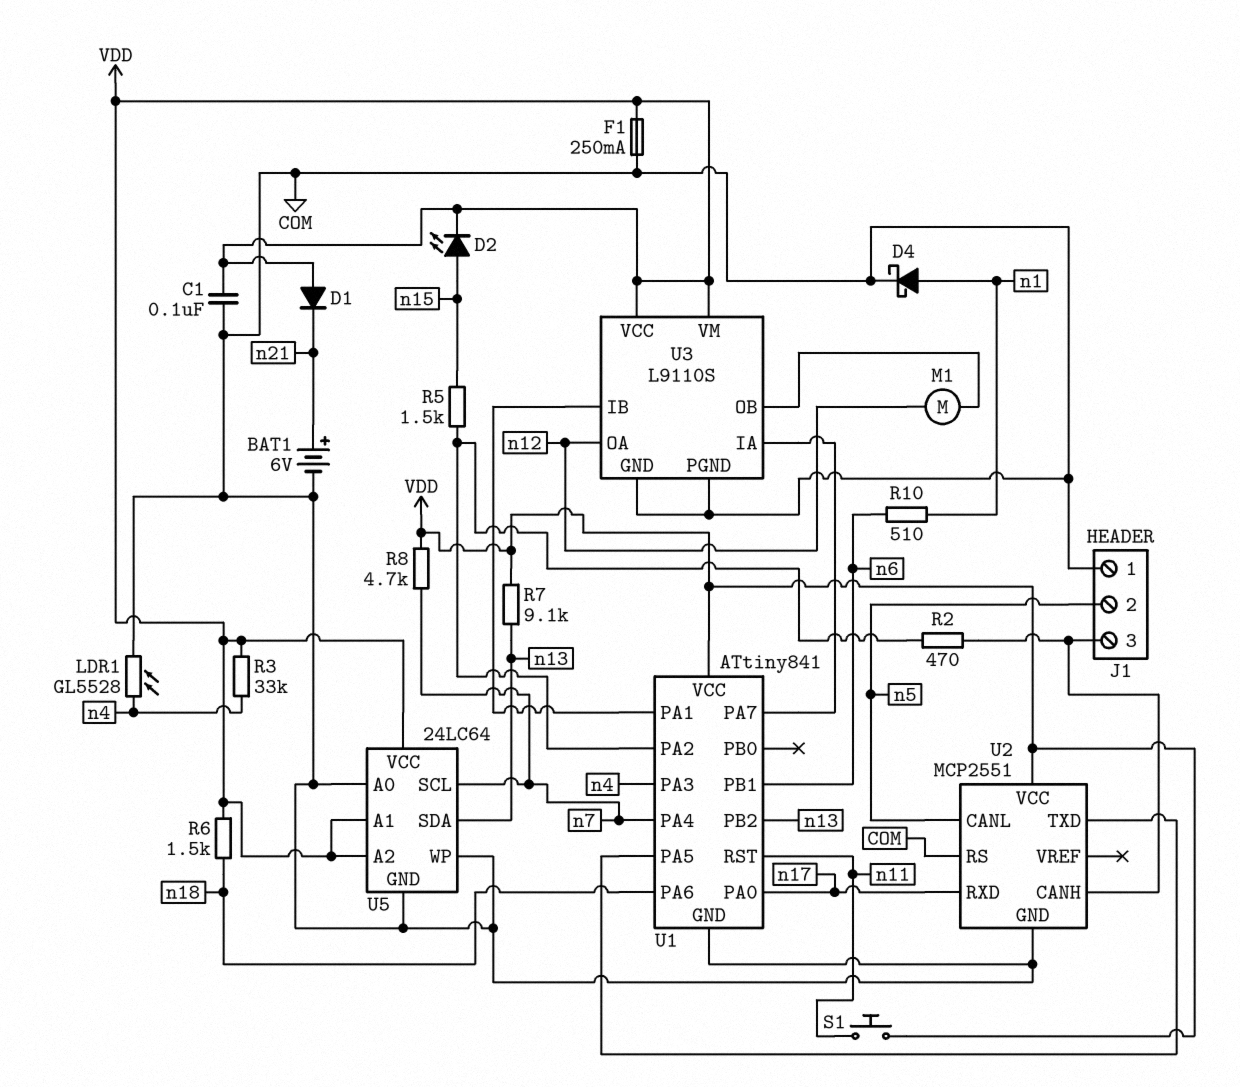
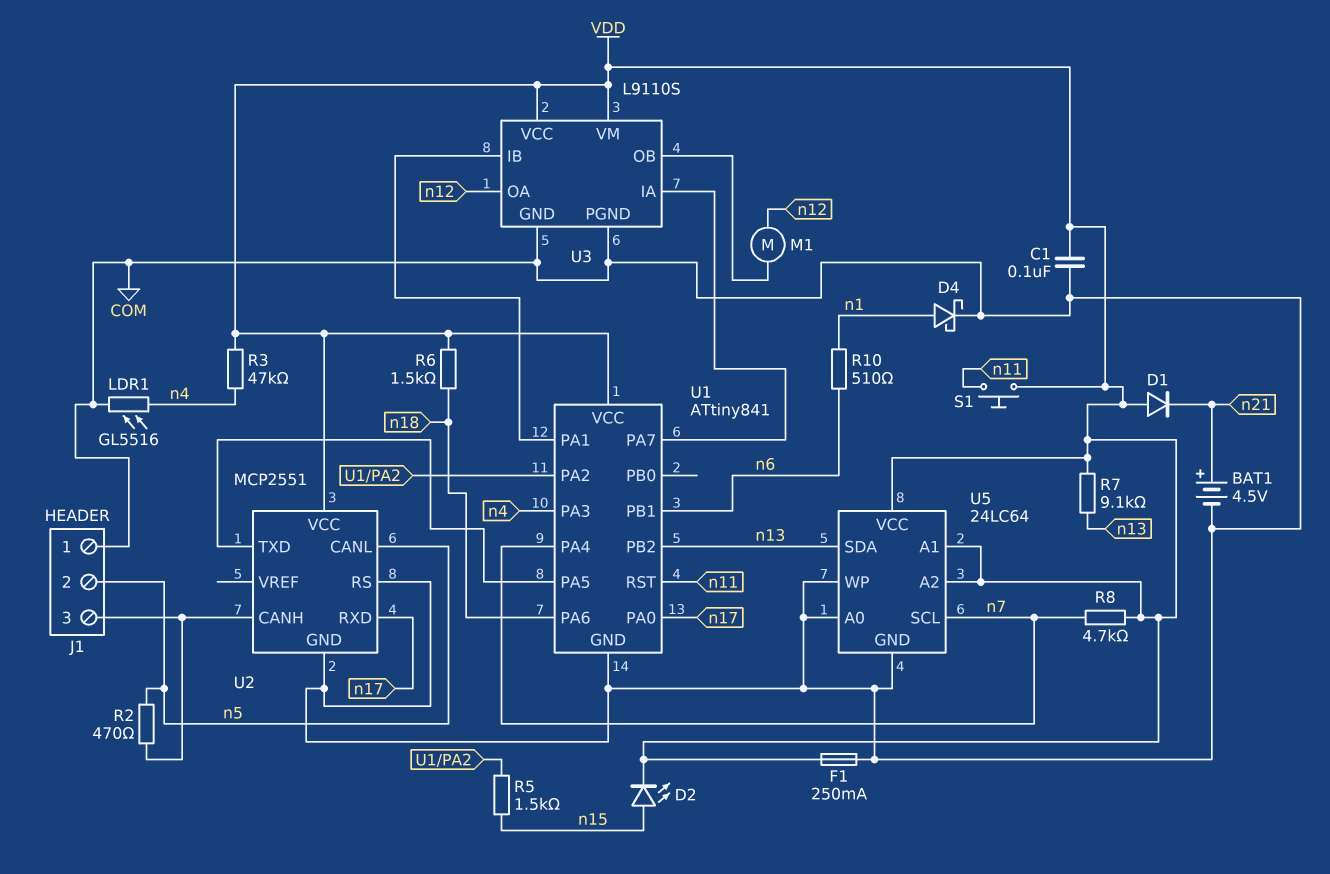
BAT1: 6V (plus n21, minus COM) -> 4.5V (plus n21, minus COM)
LDR1: GL5528 (COM, n4) -> GL5516 (COM, n4)
R2: 470 (J1/3, U1/PA2) -> 470 (J1/3, n5)
R3: 33k (VDD, n4) -> 47k (VDD, n4)

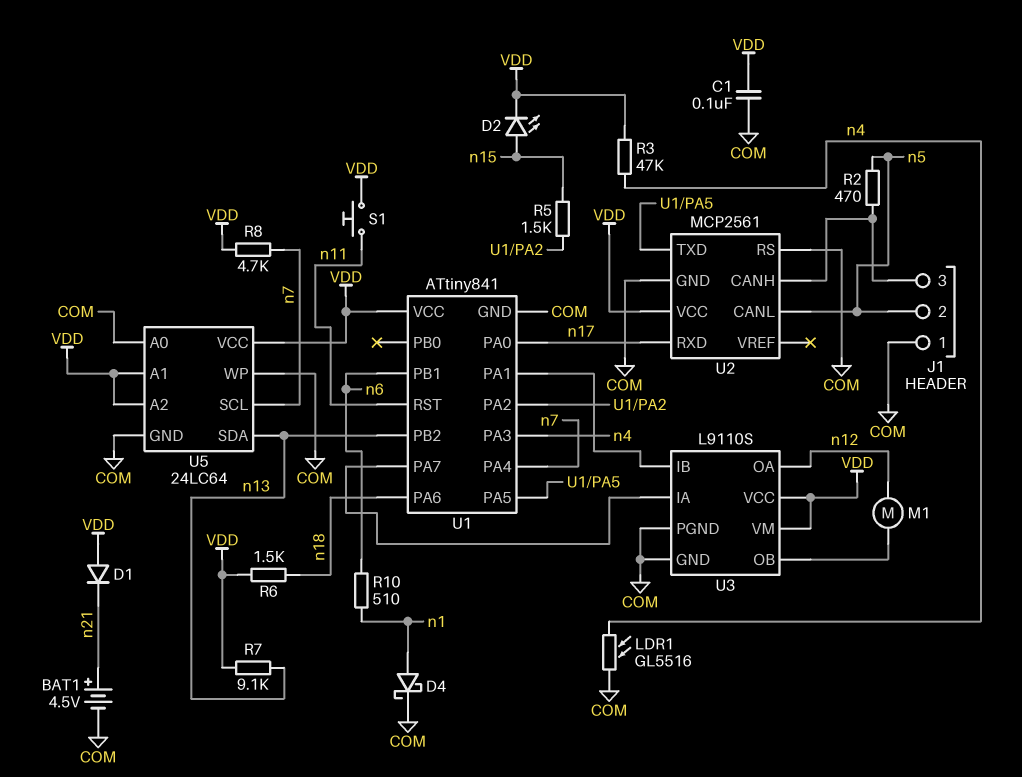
F1: 250mA (COM, VDD) -> none
U2: MCP2551 -> MCP2561

